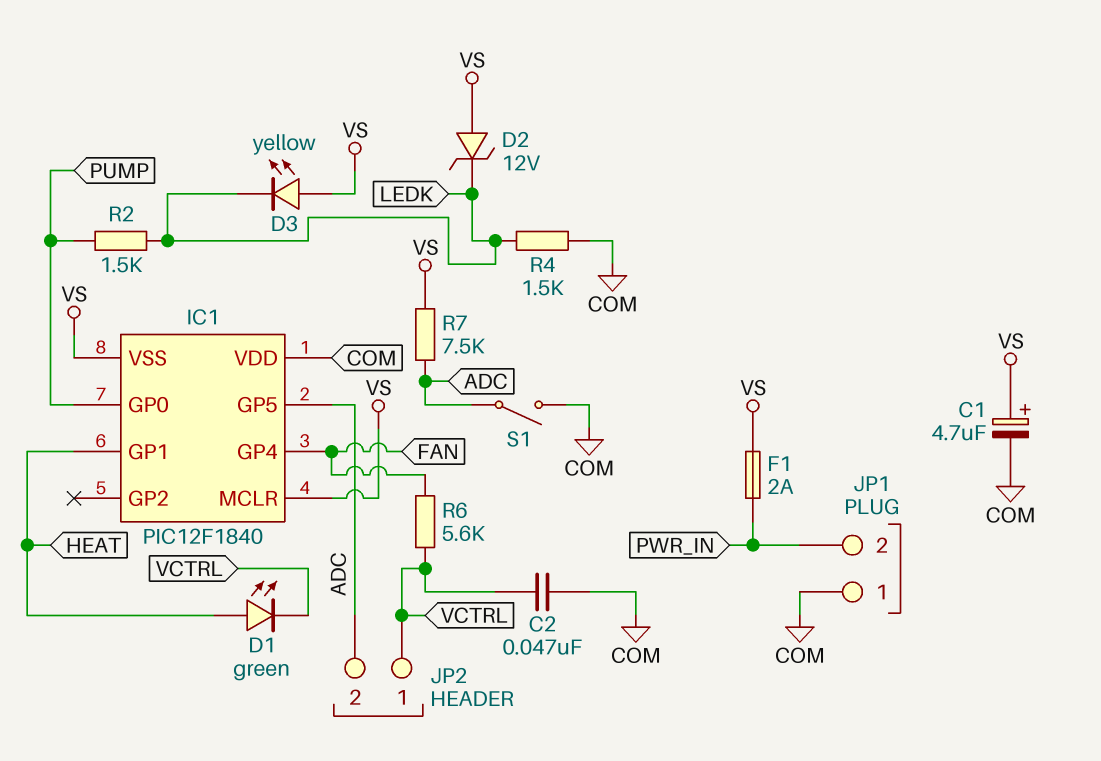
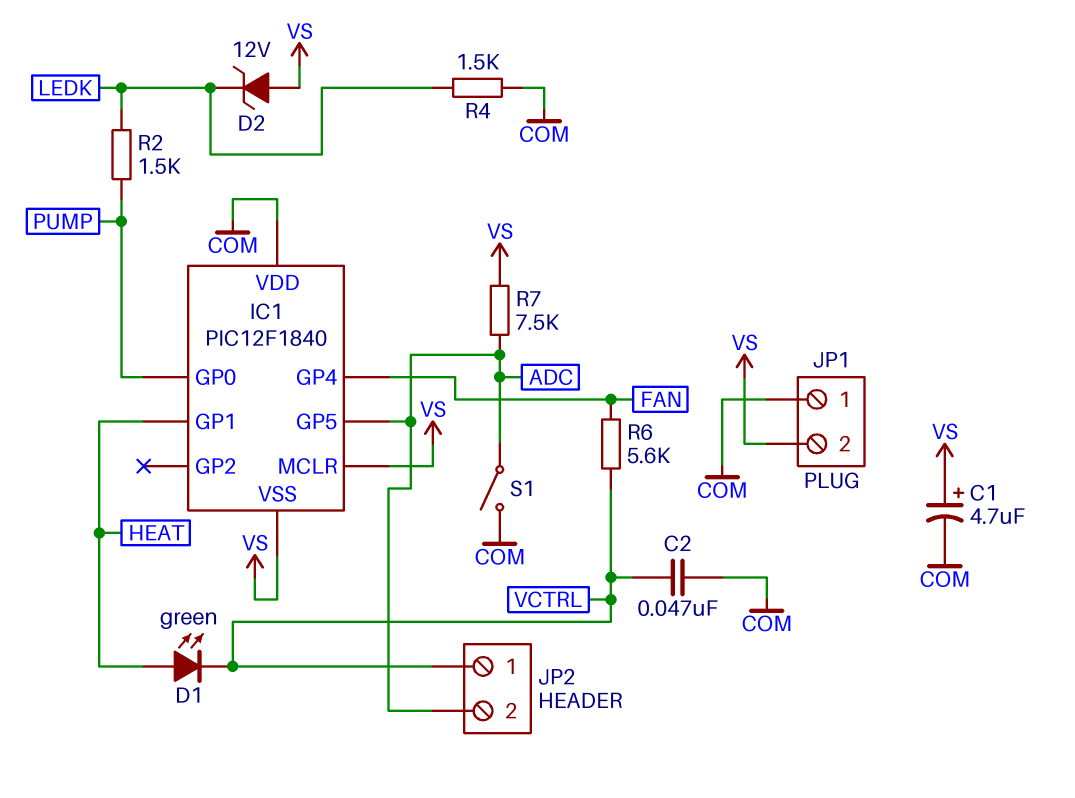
D3: LED yellow (A VS, K LEDK) -> none
F1: 2A (PWR_IN, VS) -> none
JP1 pin 2: PWR_IN -> VS

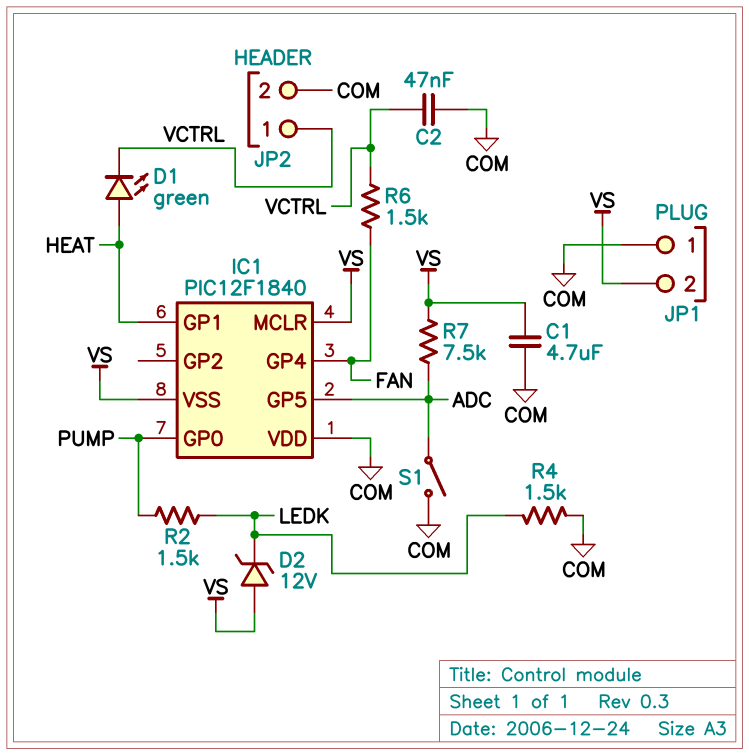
C1: 4.7uF (plus VS, minus COM) -> 4.7uF (COM, VS)
JP2 pin 2: ADC -> COM
R6: 5.6k (FAN, VCTRL) -> 1.5k (FAN, VCTRL)

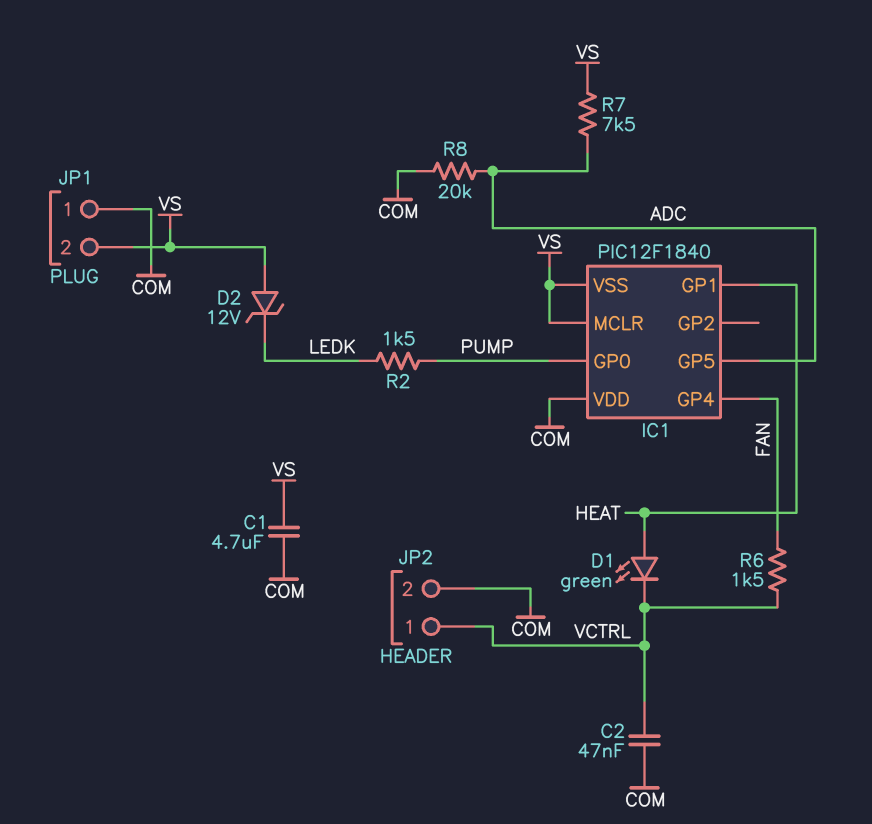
R4: 1.5k (COM, LEDK) -> none
R8: none -> 20k (ADC, COM)
S1: switch (ADC, COM) -> none

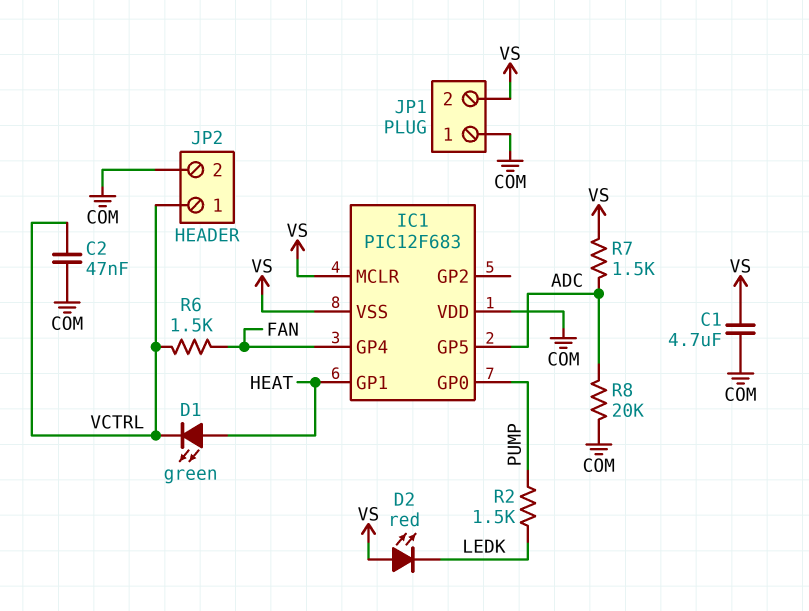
D2: zener 12V (A VS, K LEDK) -> LED red (A VS, K LEDK)
IC1: PIC12F1840 -> PIC12F683
R7: 7.5k (ADC, VS) -> 1.5k (ADC, VS)

